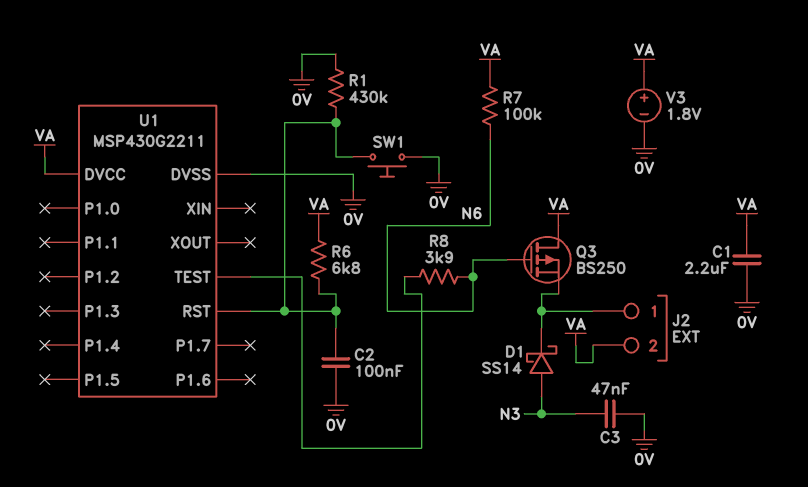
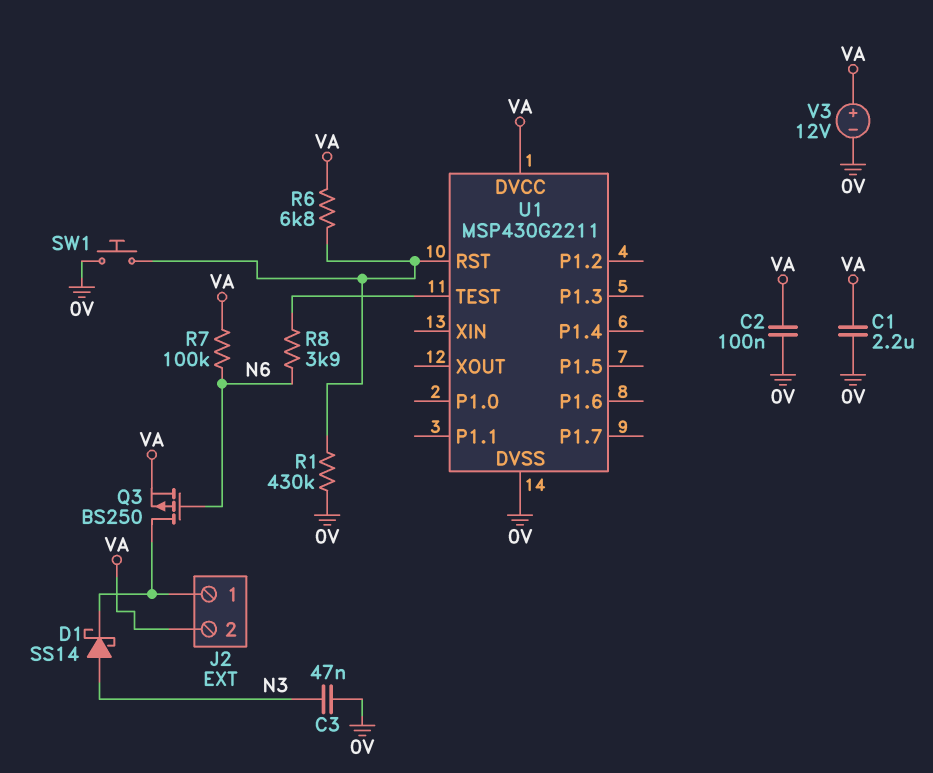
C2: 100nF (0V, U1/RST) -> 100nF (0V, VA)
Q3: PMOS BS250 (G N6, D VA, S J2/1) -> PMOS BS250 (G N6, D J2/1, S VA)
V3: 1.8V (plus VA, minus 0V) -> 12V (plus VA, minus 0V)

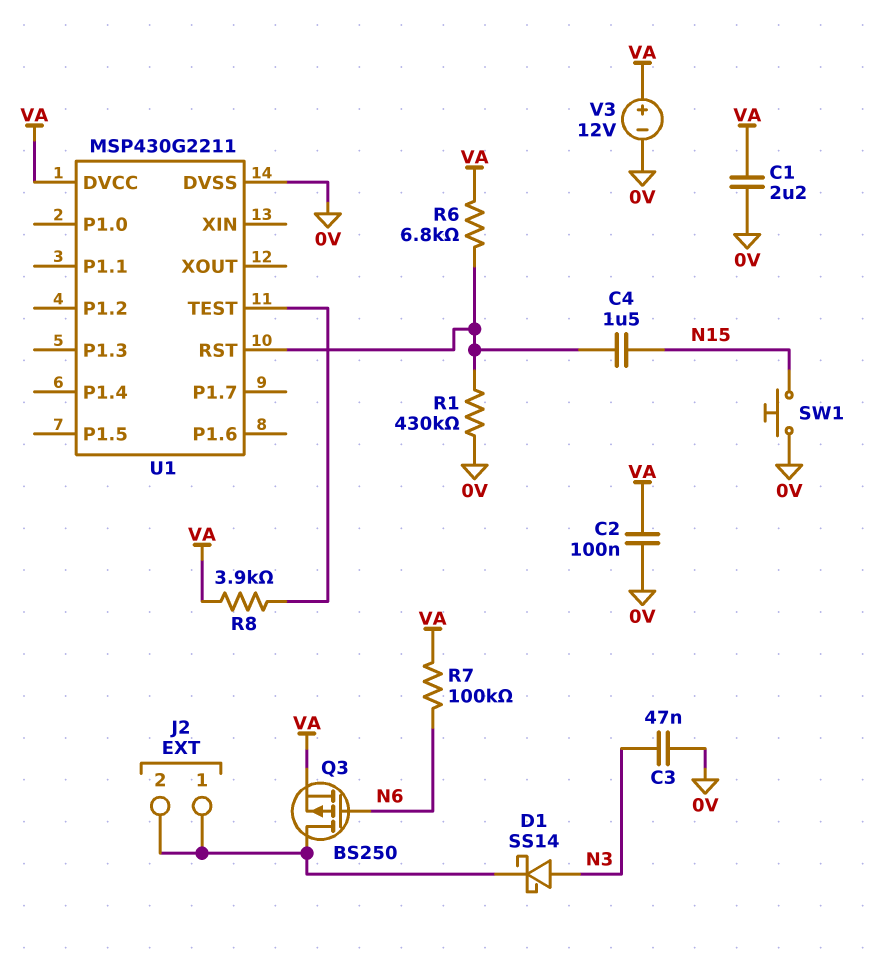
C4: none -> 1.5uF (N15, U1/RST)
J2 pin 2: VA -> J2/1
R8: 3.9k (N6, U1/TEST) -> 3.9k (U1/TEST, VA)
SW1: button (0V, U1/RST) -> button (0V, N15)

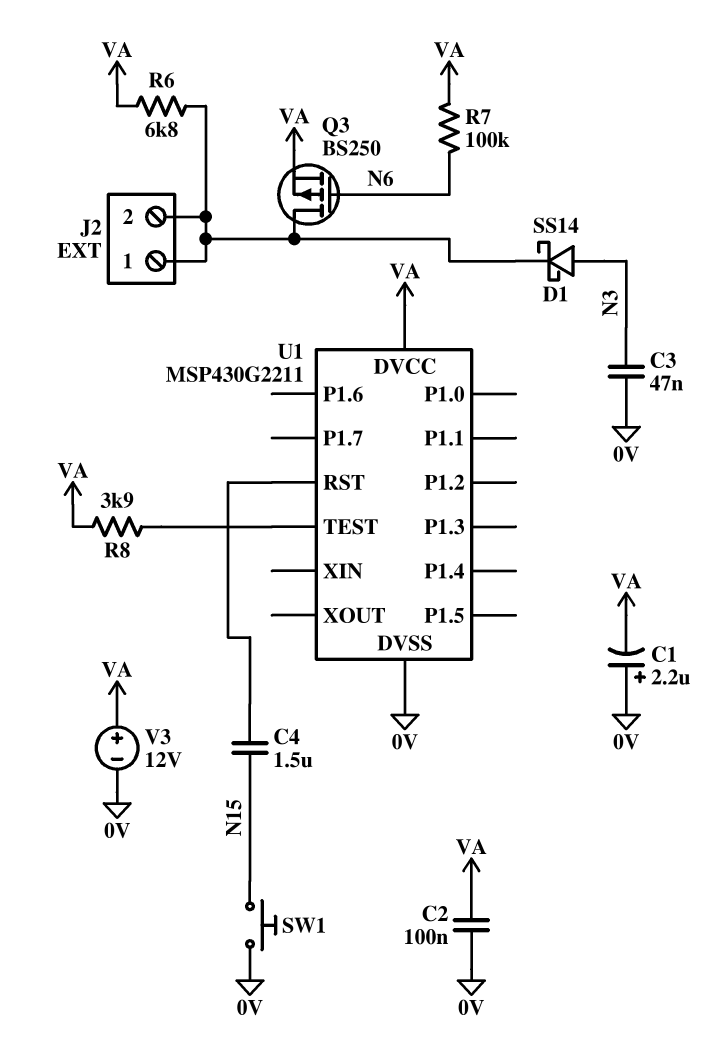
C1: 2.2uF (0V, VA) -> 2.2uF (plus 0V, minus VA)
R1: 430k (0V, U1/RST) -> none
R6: 6.8k (U1/RST, VA) -> 6.8k (J2/1, VA)

